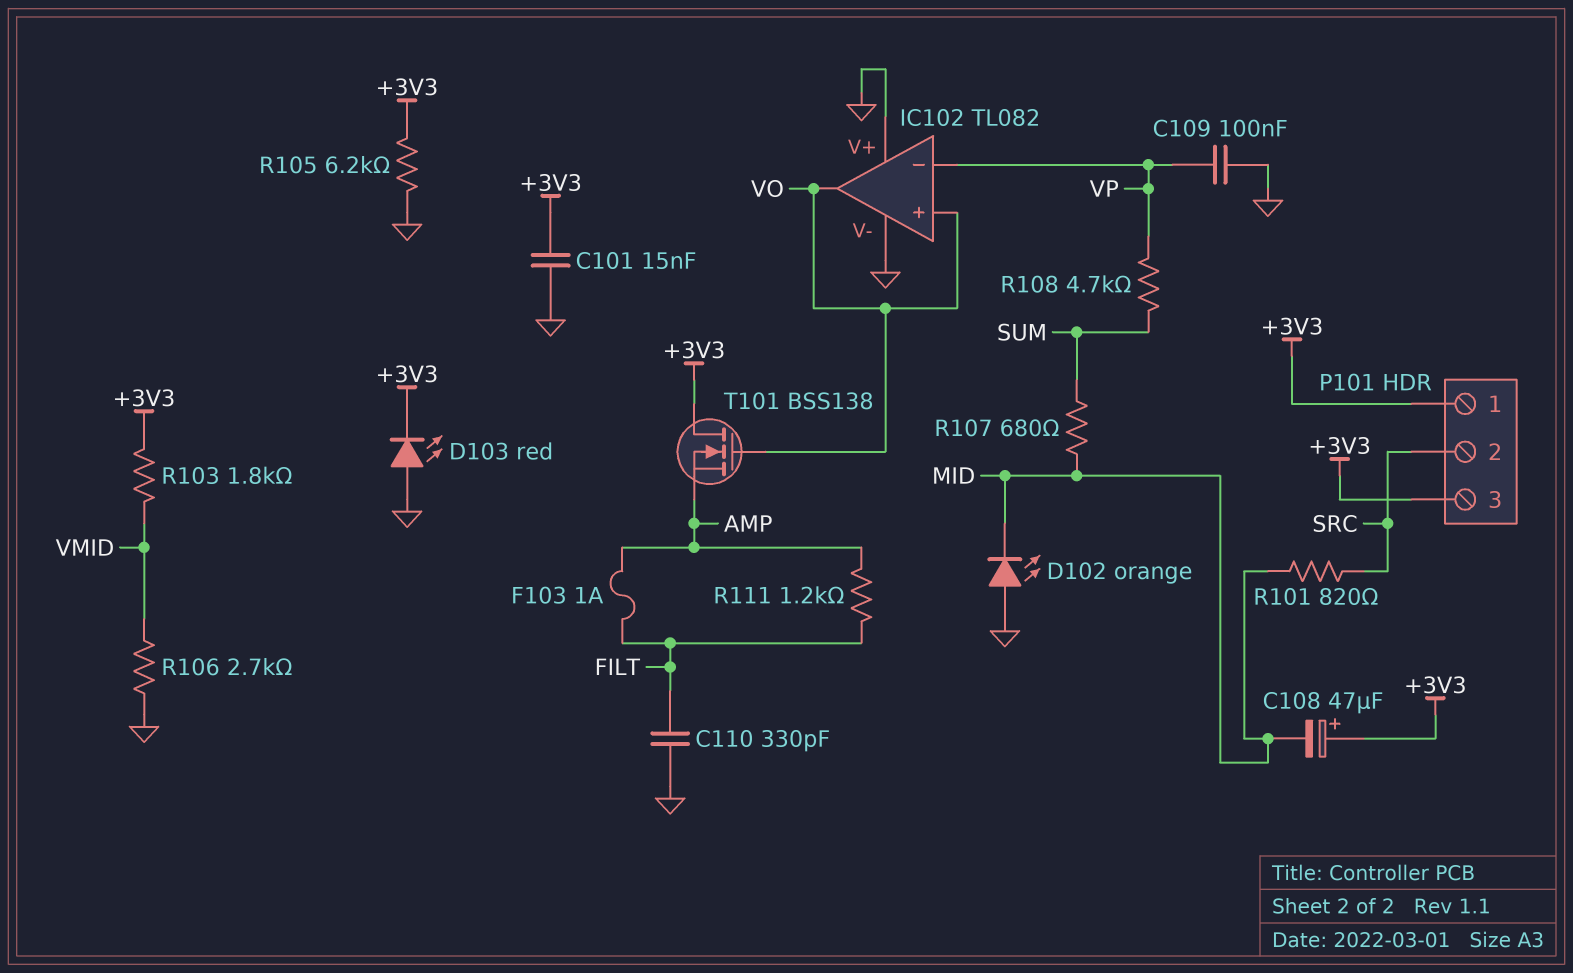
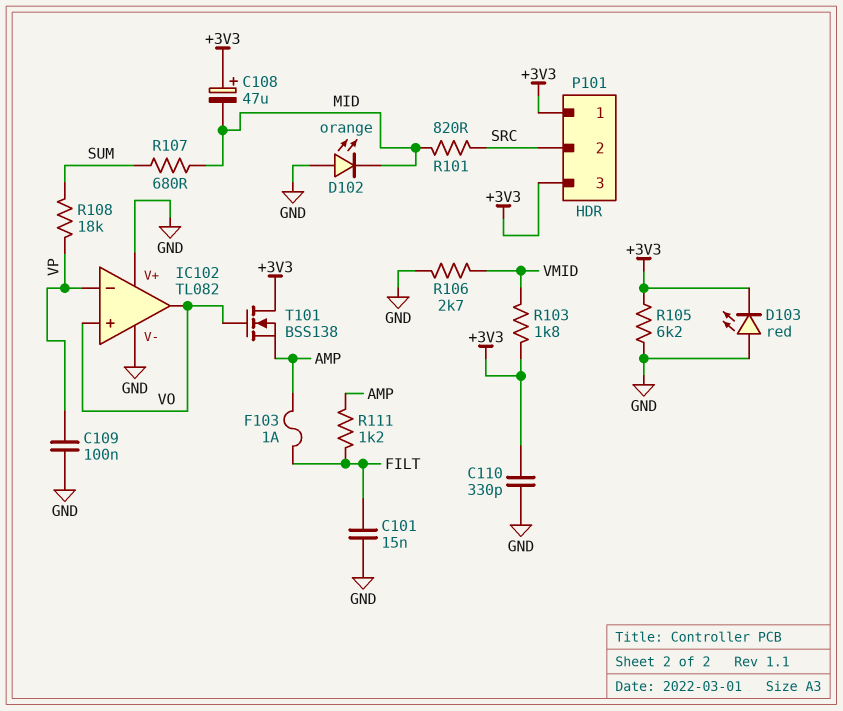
C101: 15nF (+3V3, GND) -> 15nF (FILT, GND)
C110: 330pF (FILT, GND) -> 330pF (+3V3, GND)
R108: 4.7k (SUM, VP) -> 18k (SUM, VP)

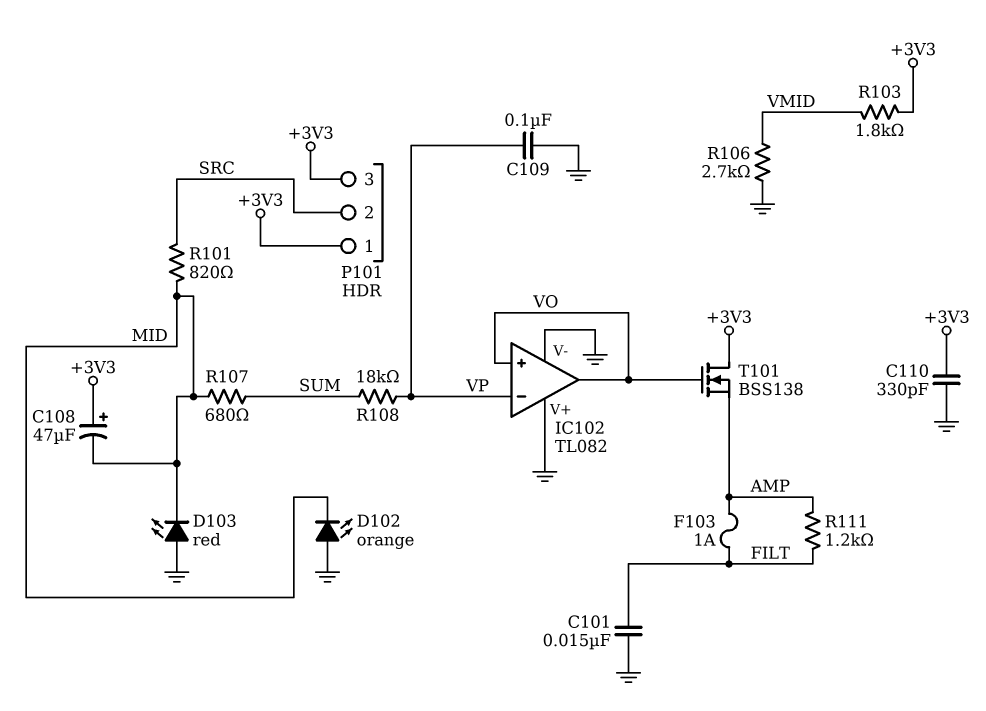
D103: LED red (A GND, K +3V3) -> LED red (A GND, K MID)
R105: 6.2k (+3V3, GND) -> none

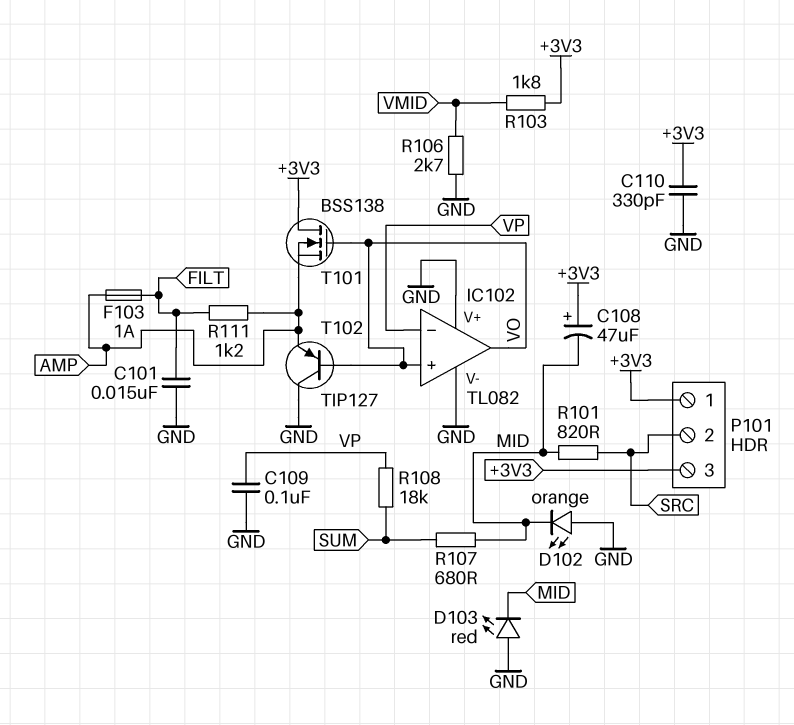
T102: none -> PNP TIP127 (B VO, C GND, E AMP)

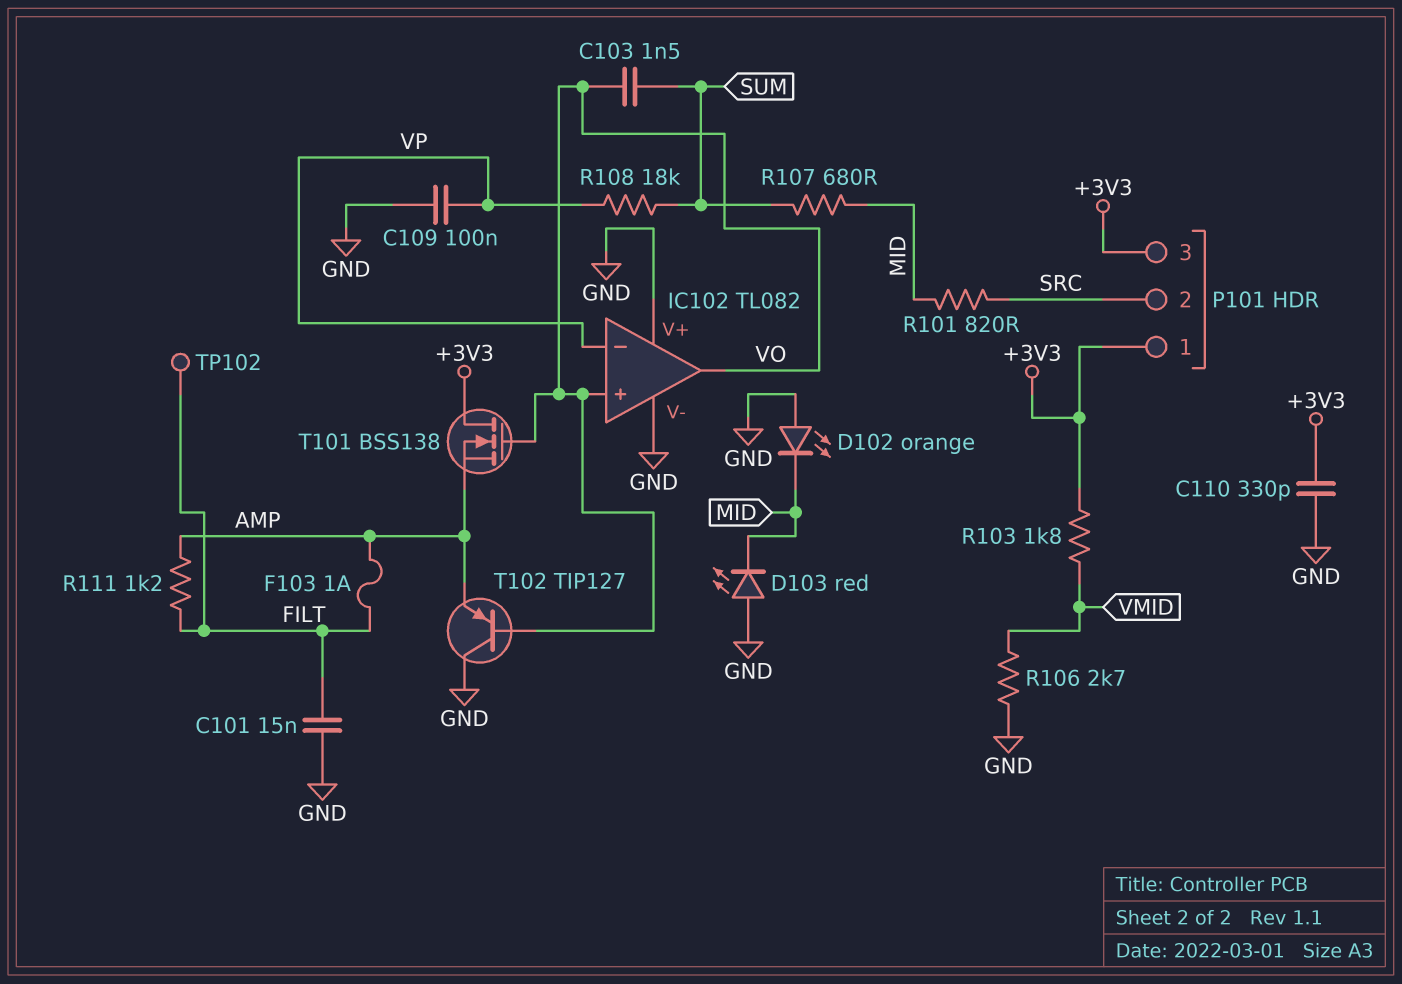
C103: none -> 1.5nF (SUM, VO)
C108: 47uF (plus +3V3, minus MID) -> none
TP102: none -> test point (FILT)

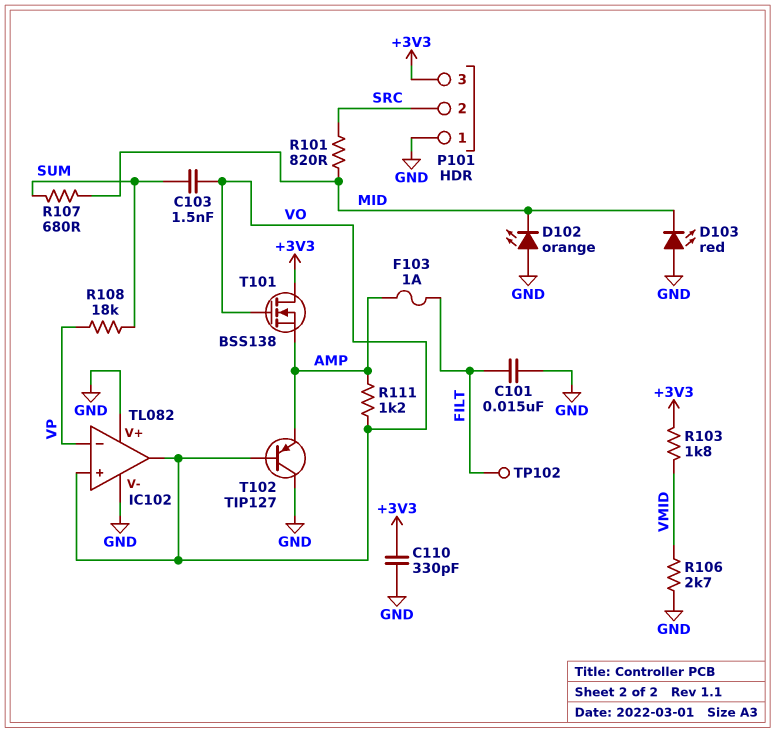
C109: 100nF (GND, VP) -> none
P101 pin 1: +3V3 -> GND
R111: 1.2k (AMP, FILT) -> 1.2k (AMP, VO)

